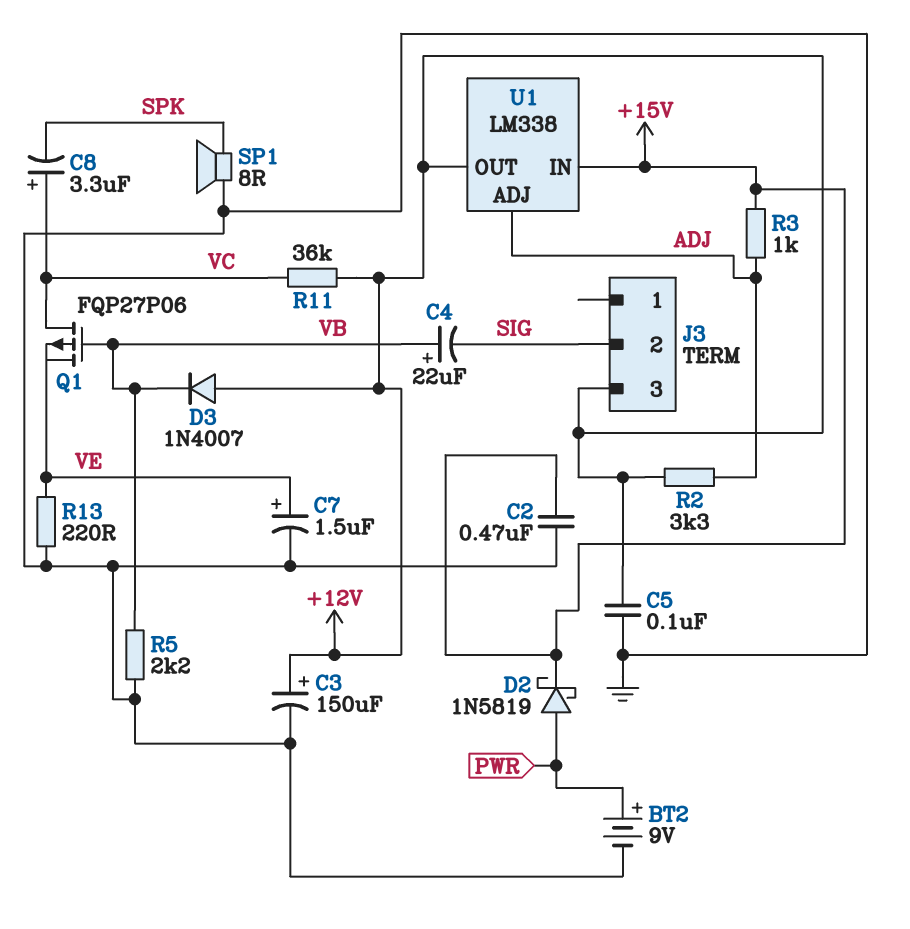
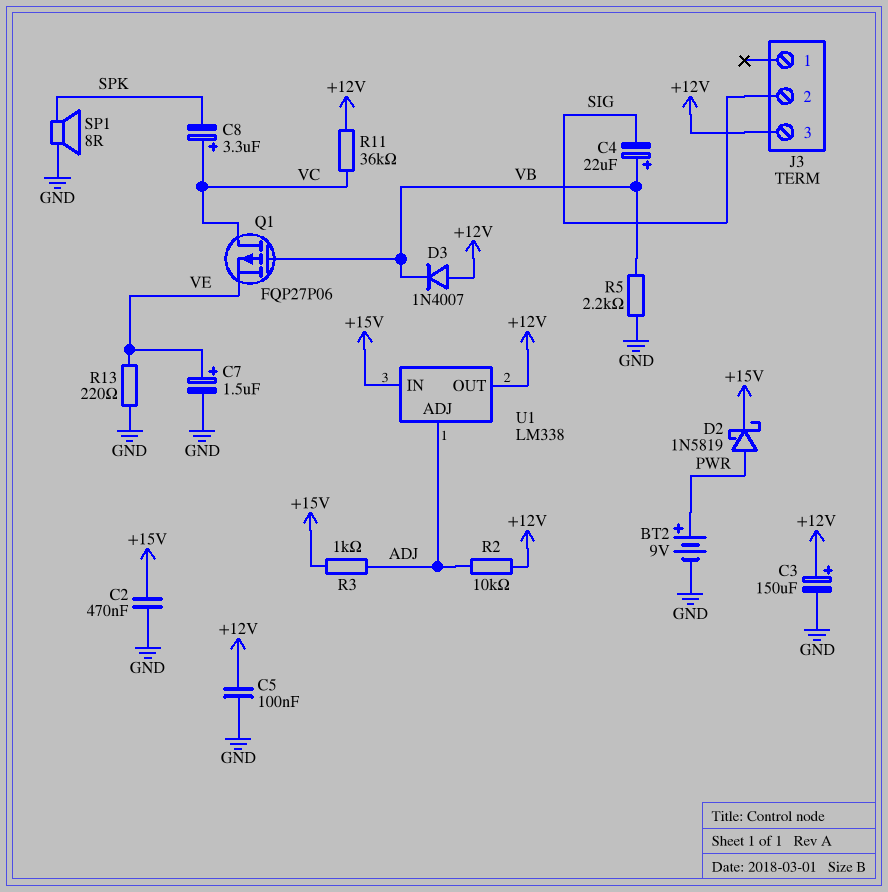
R2: 3.3k (+12V, ADJ) -> 10k (+12V, ADJ)

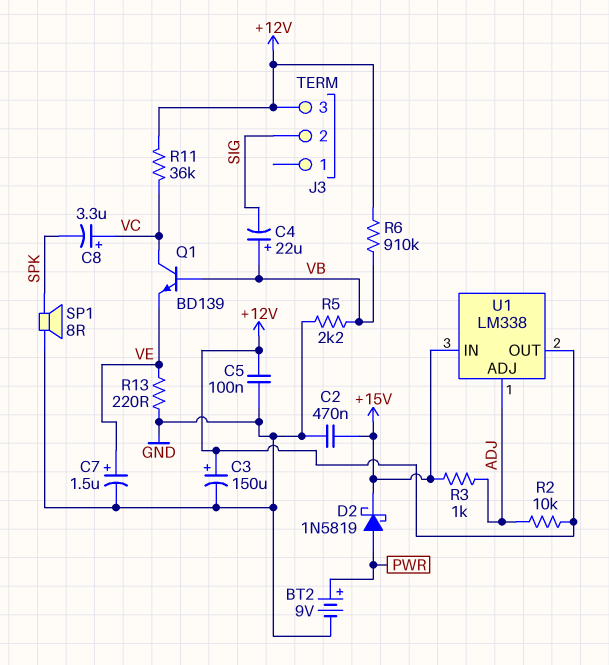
D3: diode 1N4007 (A +12V, K VB) -> none
Q1: PMOS FQP27P06 (G VB, D VC, S VE) -> NPN BD139 (B VB, C VC, E VE)
R6: none -> 910k (+12V, VB)

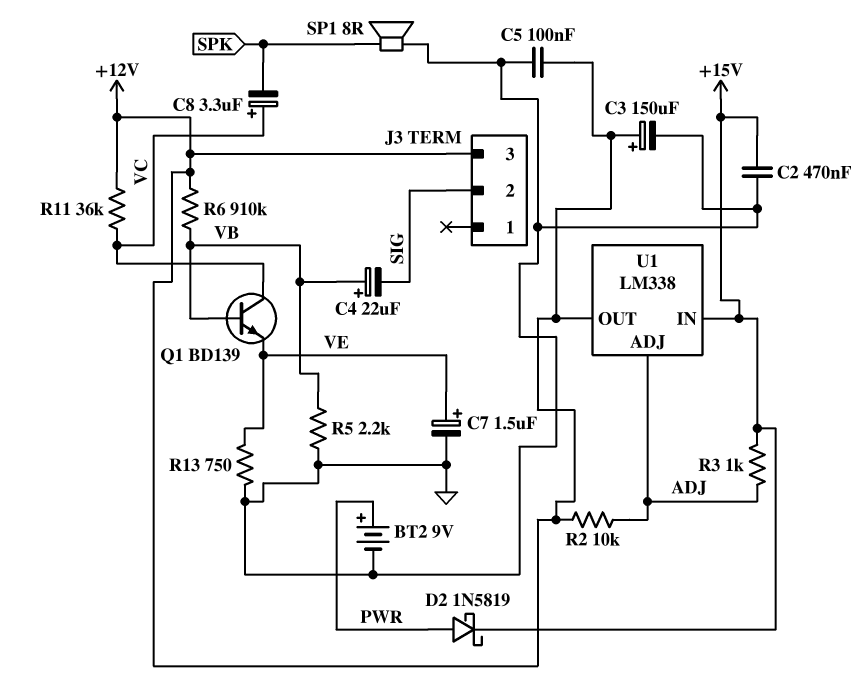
R13: 220 (GND, VE) -> 750 (GND, VE)

